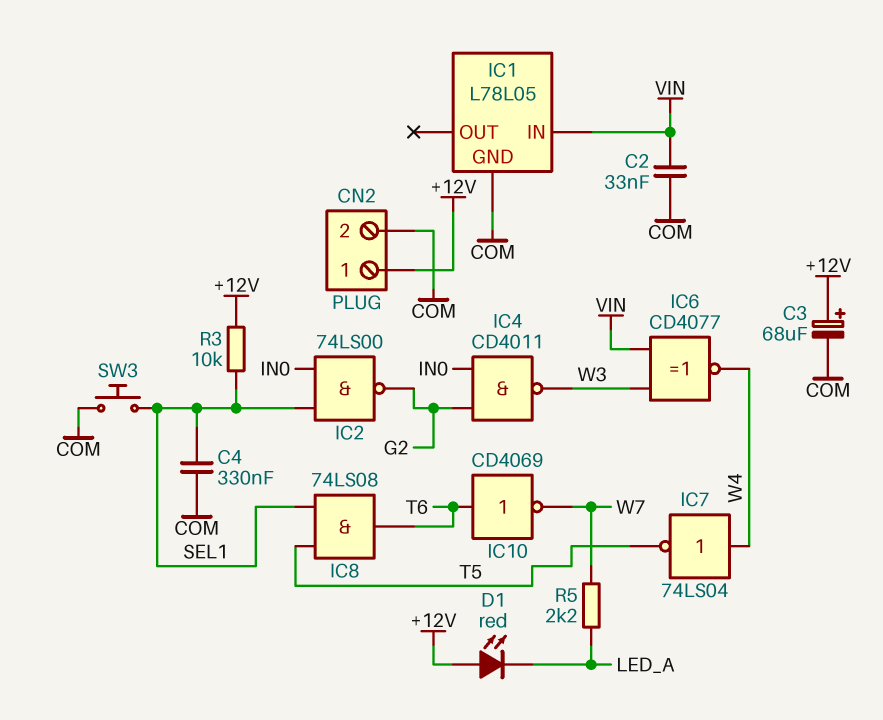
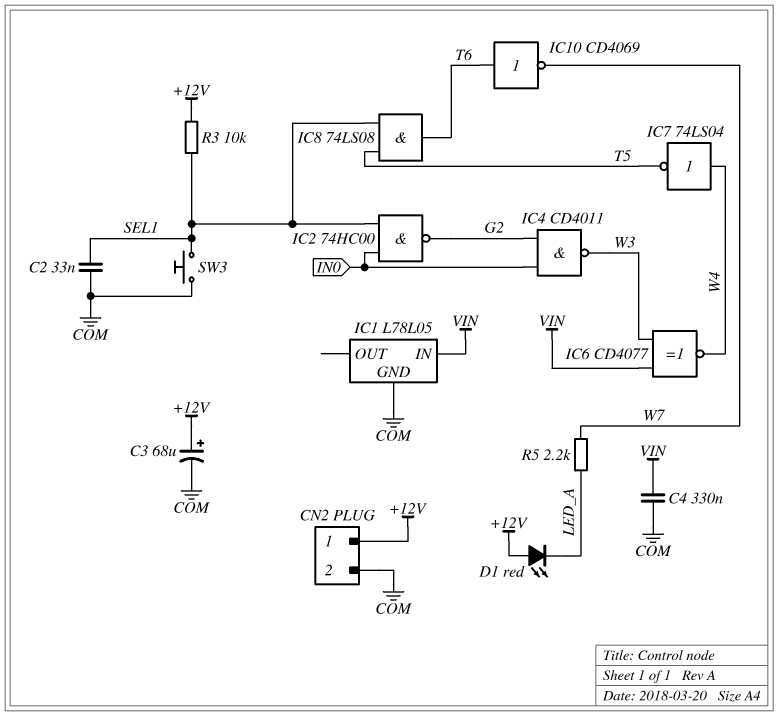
C2: 33nF (COM, VIN) -> 33nF (COM, SEL1)
C4: 330nF (COM, SEL1) -> 330nF (COM, VIN)
IC2: NAND 74LS00 (in IN0, in SEL1, out G2) -> NAND 74HC00 (in IN0, in SEL1, out G2)

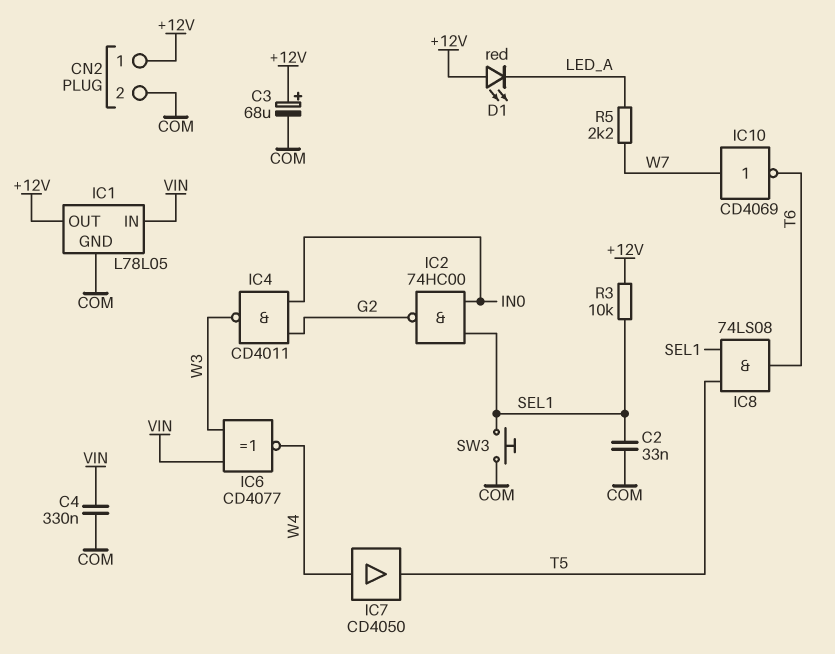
IC1 pin OUT: none -> +12V
IC7: NOT 74LS04 (in W4, out T5) -> buffer CD4050 (in W4, out T5)
IC10: NOT CD4069 (in T6, out W7) -> NOT CD4069 (in W7, out T6)

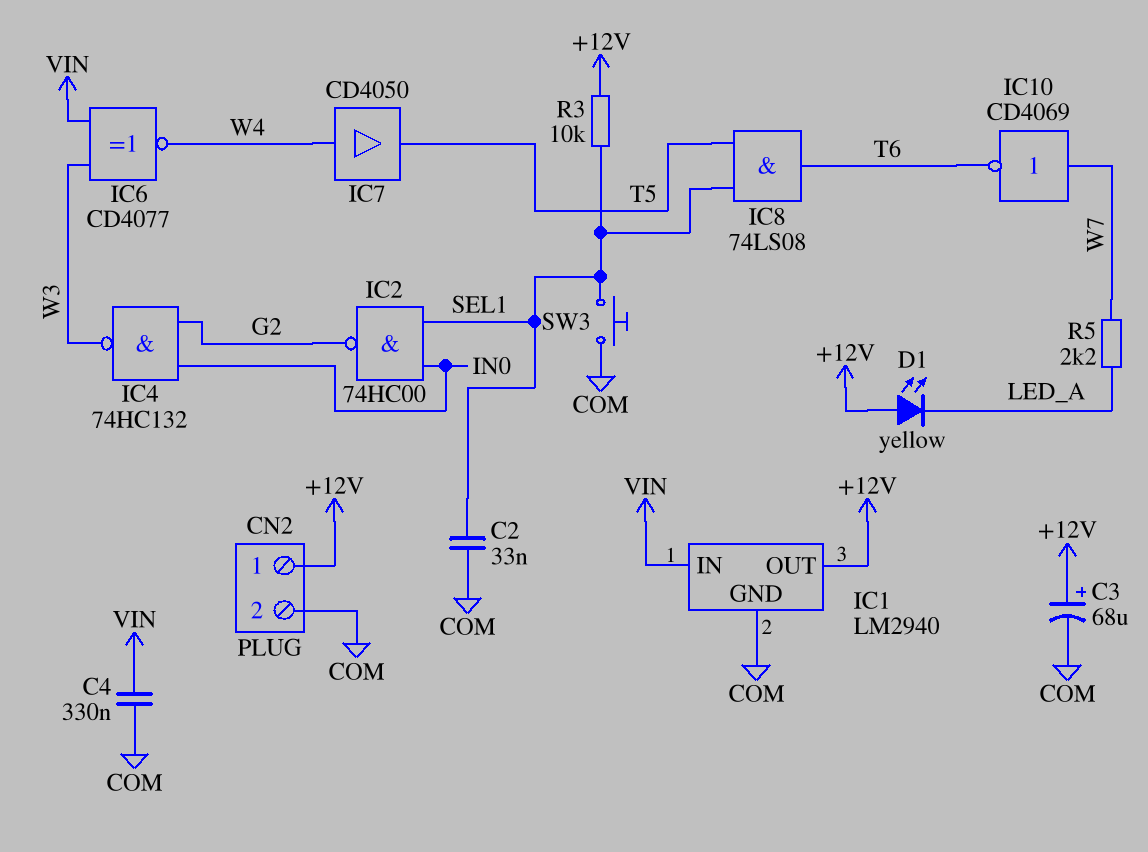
D1: LED red (A +12V, K LED_A) -> LED yellow (A +12V, K LED_A)
IC1: L78L05 -> LM2940
IC4: NAND CD4011 (in G2, in IN0, out W3) -> NAND 74HC132 (in G2, in IN0, out W3)

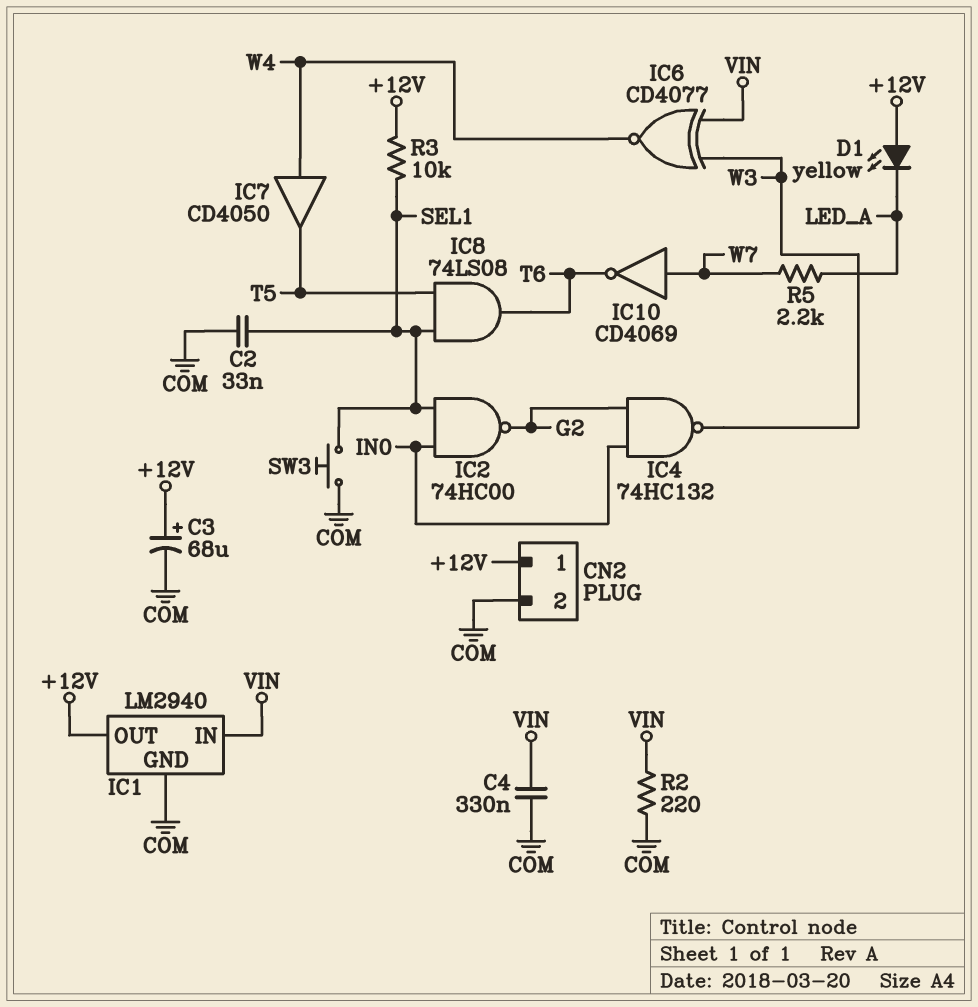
R2: none -> 220 (COM, VIN)

